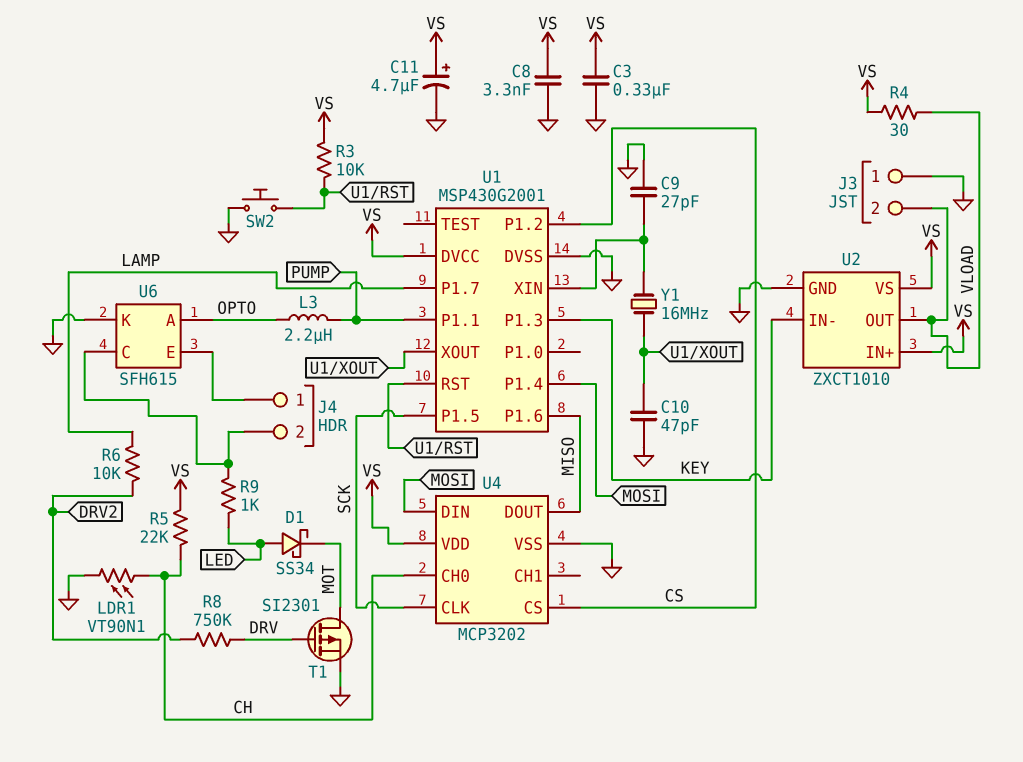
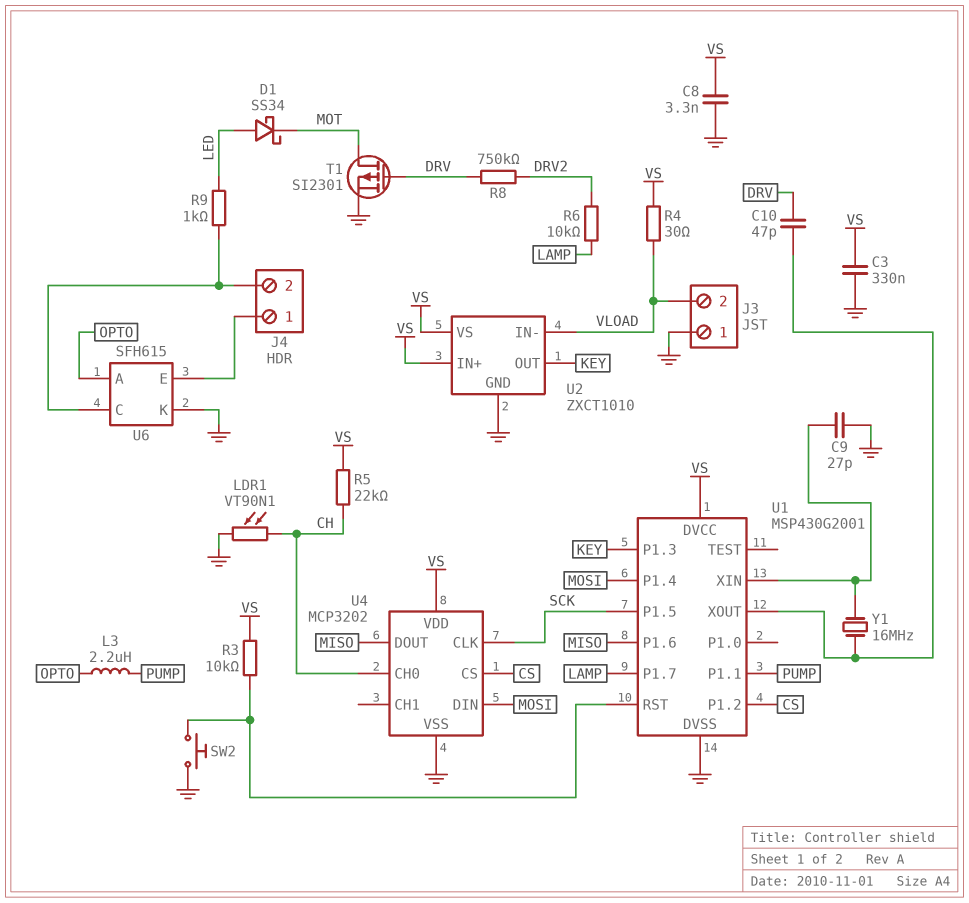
C10: 47pF (GND, U1/XOUT) -> 47pF (DRV, U1/XOUT)
C11: 4.7uF (plus VS, minus GND) -> none
U2 pin IN-: KEY -> VLOAD
U2 pin OUT: VLOAD -> KEY

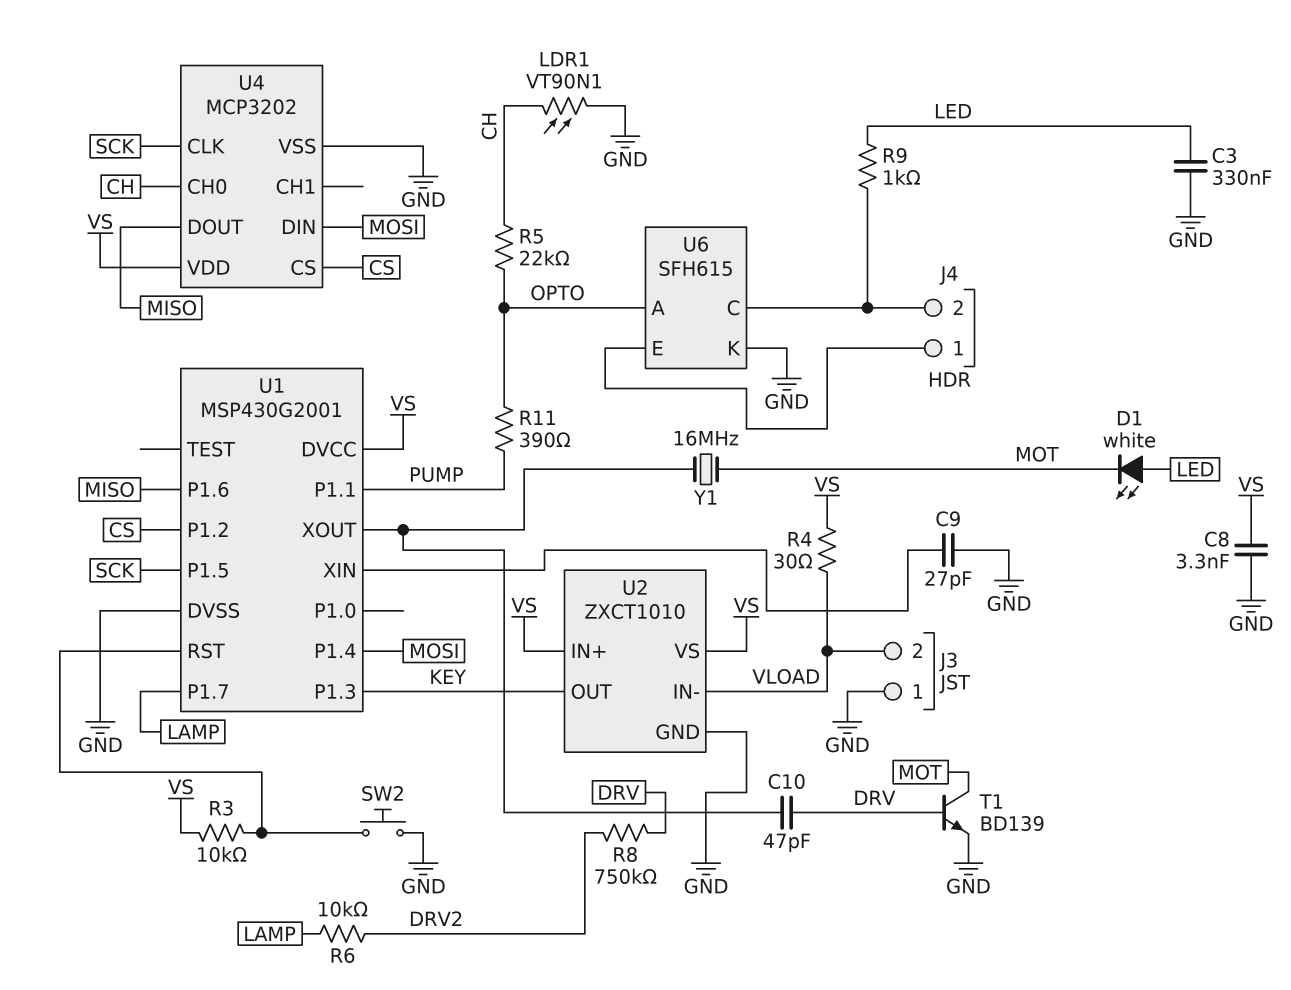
C3: 330nF (GND, VS) -> 330nF (GND, LED)
D1: schottky SS34 (A LED, K MOT) -> LED white (A LED, K MOT)
L3: 2.2uH (OPTO, PUMP) -> none
R5: 22k (CH, VS) -> 22k (CH, OPTO)
R11: none -> 390 (OPTO, PUMP)
T1: PMOS SI2301 (G DRV, D MOT, S GND) -> NPN BD139 (B DRV, C MOT, E GND)
Y1: 16MHz (U1/XIN, U1/XOUT) -> 16MHz (MOT, U1/XOUT)

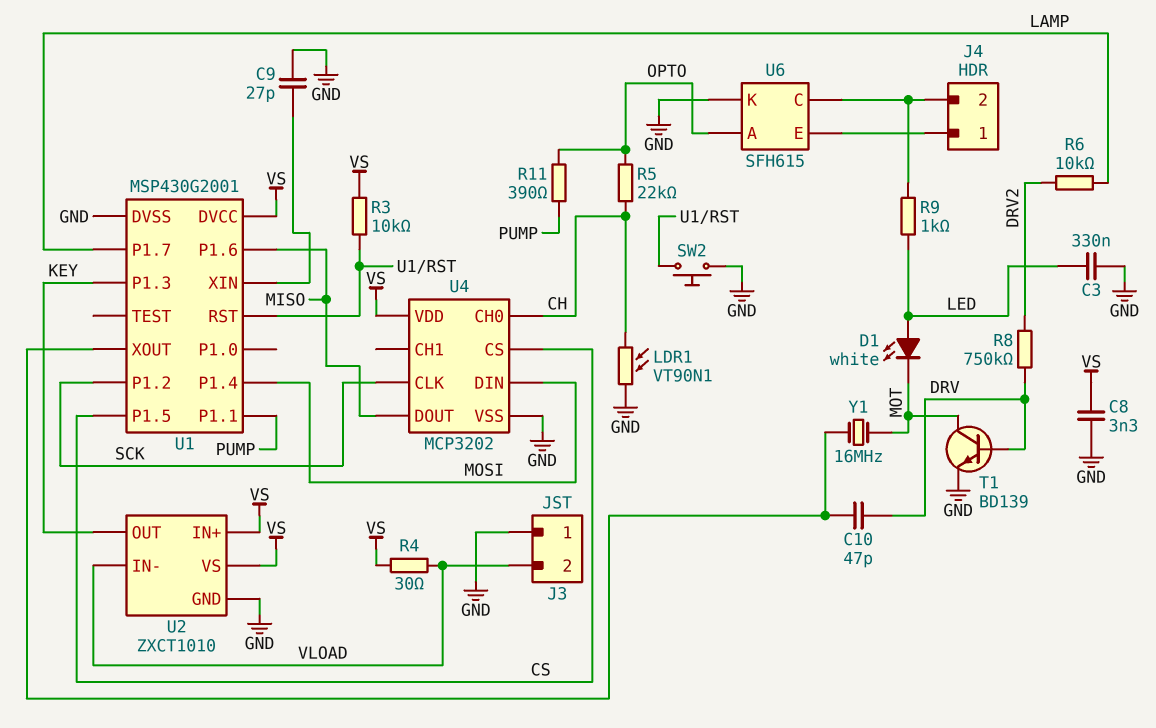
U1 pin P1.2: CS -> SCK
U1 pin P1.5: SCK -> CS

